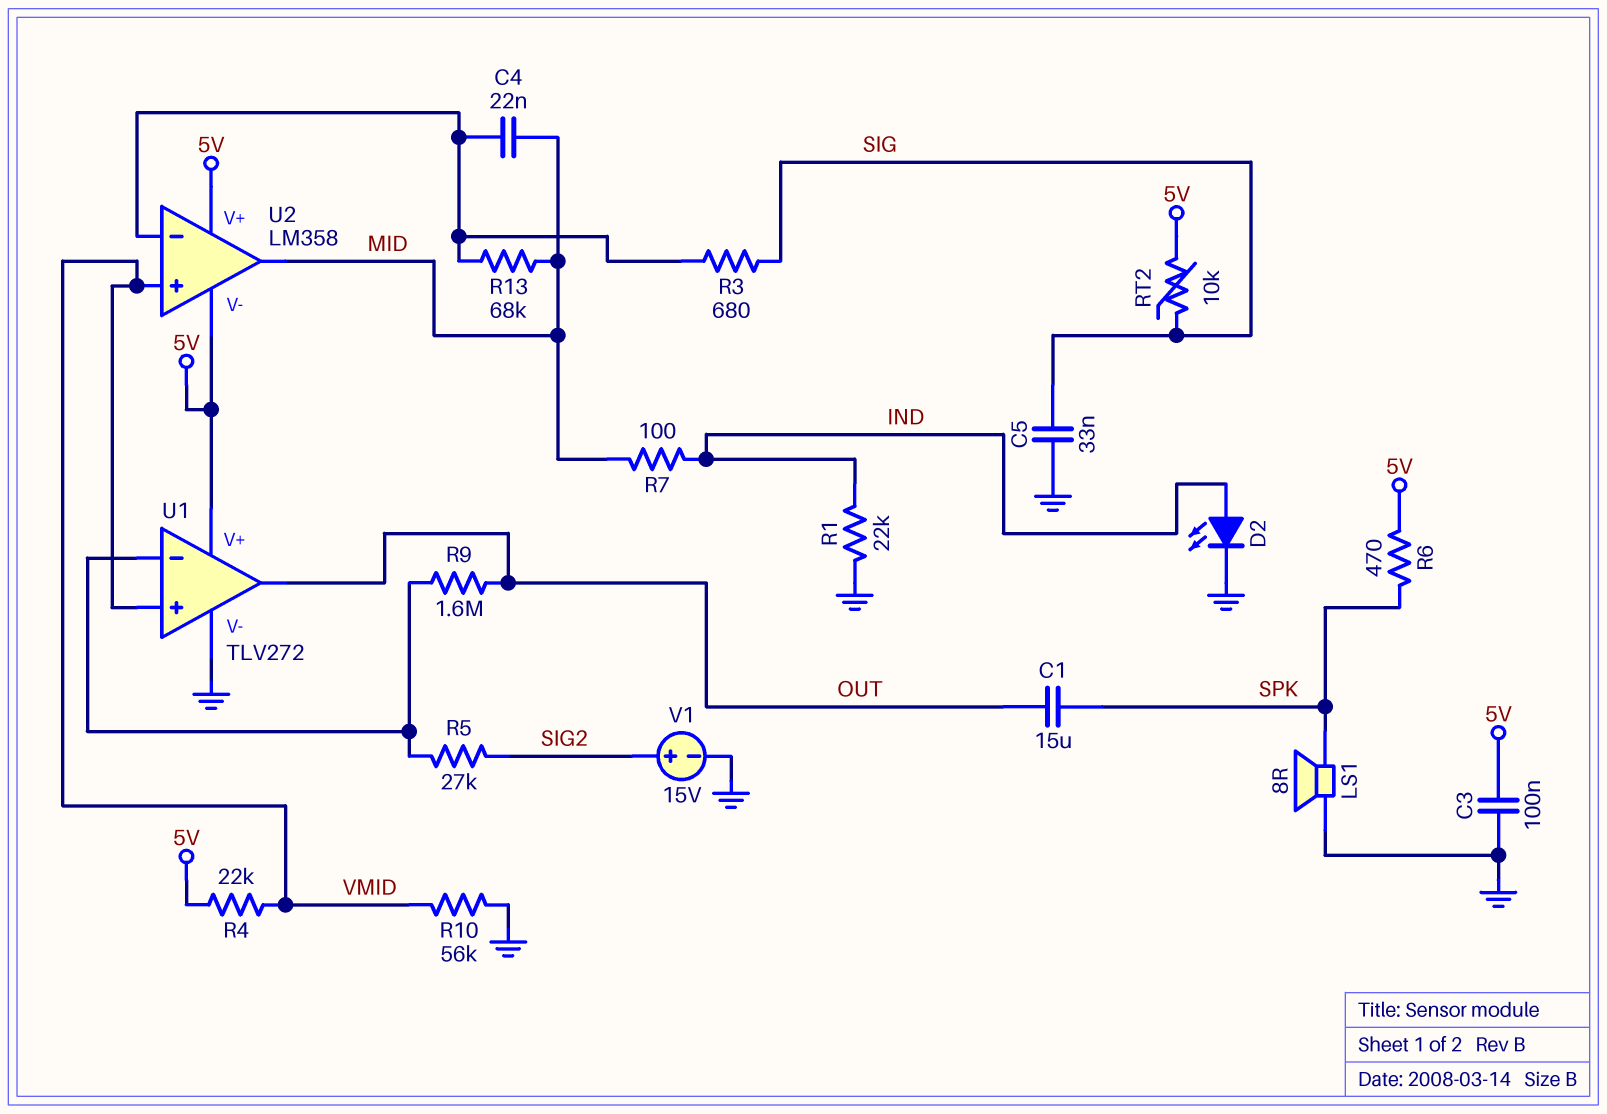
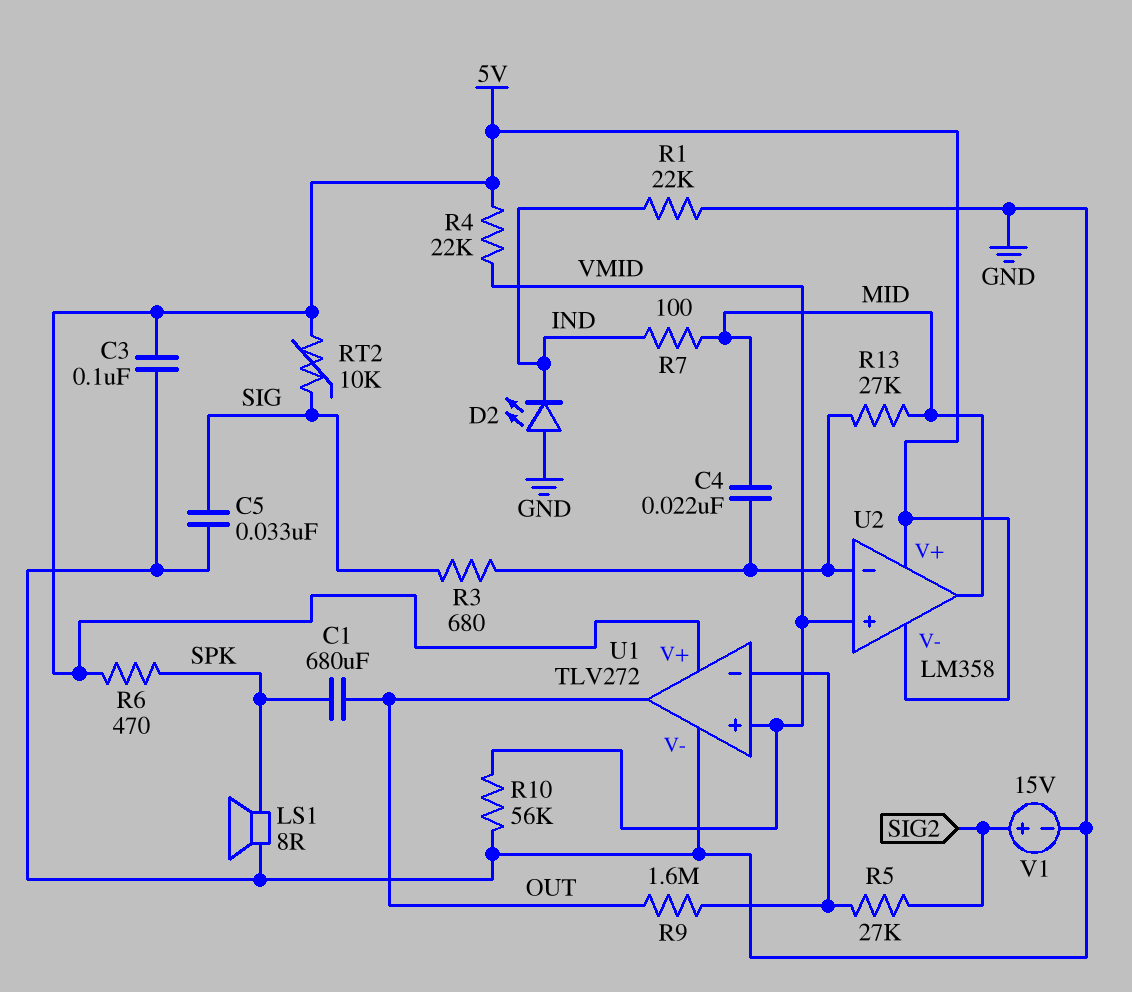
C1: 15uF (OUT, SPK) -> 680uF (OUT, SPK)
D2: LED (A IND, K GND) -> LED (A GND, K IND)
R13: 68k (MID, U2/in-) -> 27k (MID, U2/in-)

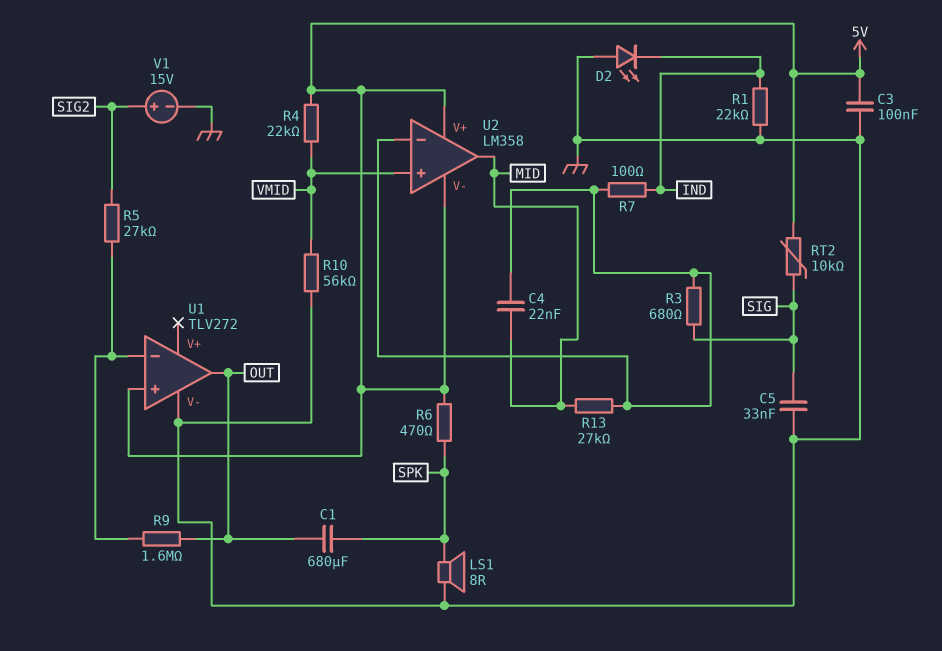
R7: 100 (IND, MID) -> 100 (IND, U2/in-)
U1 pin V+: 5V -> none
U1 pin in+: VMID -> 5V

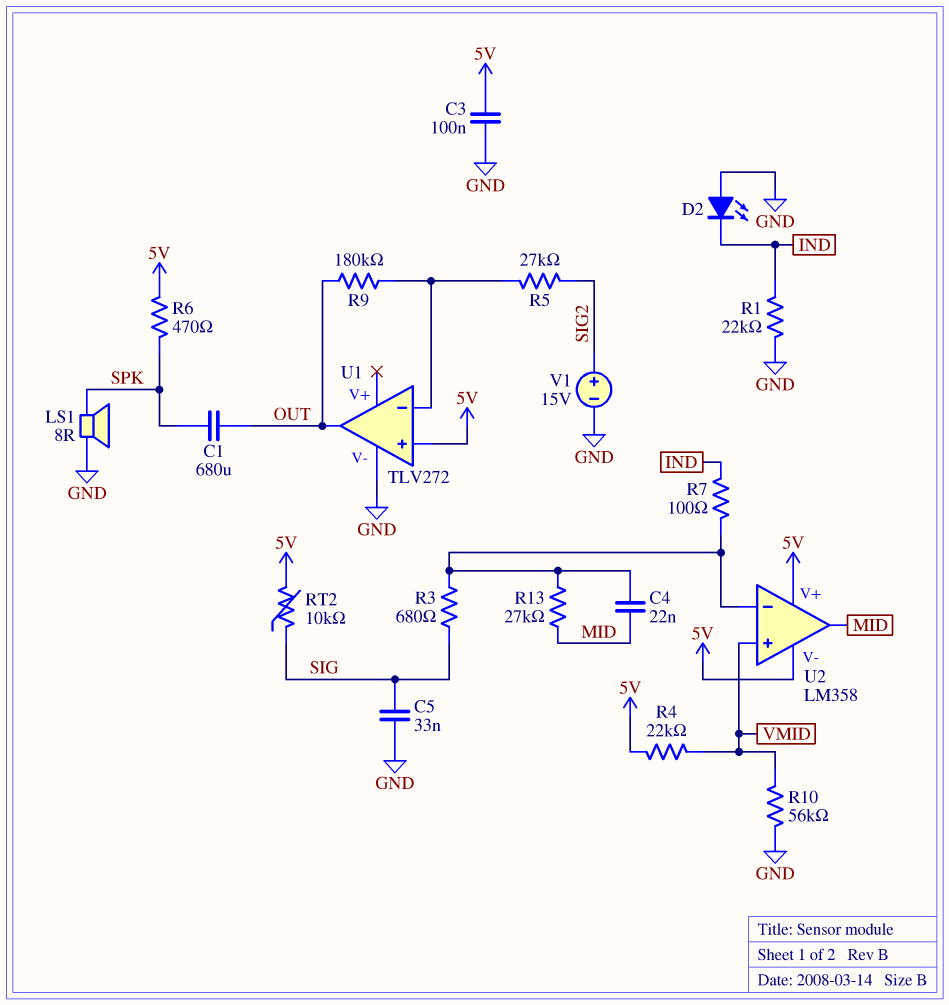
R9: 1.6M (OUT, U1/in-) -> 180k (OUT, U1/in-)

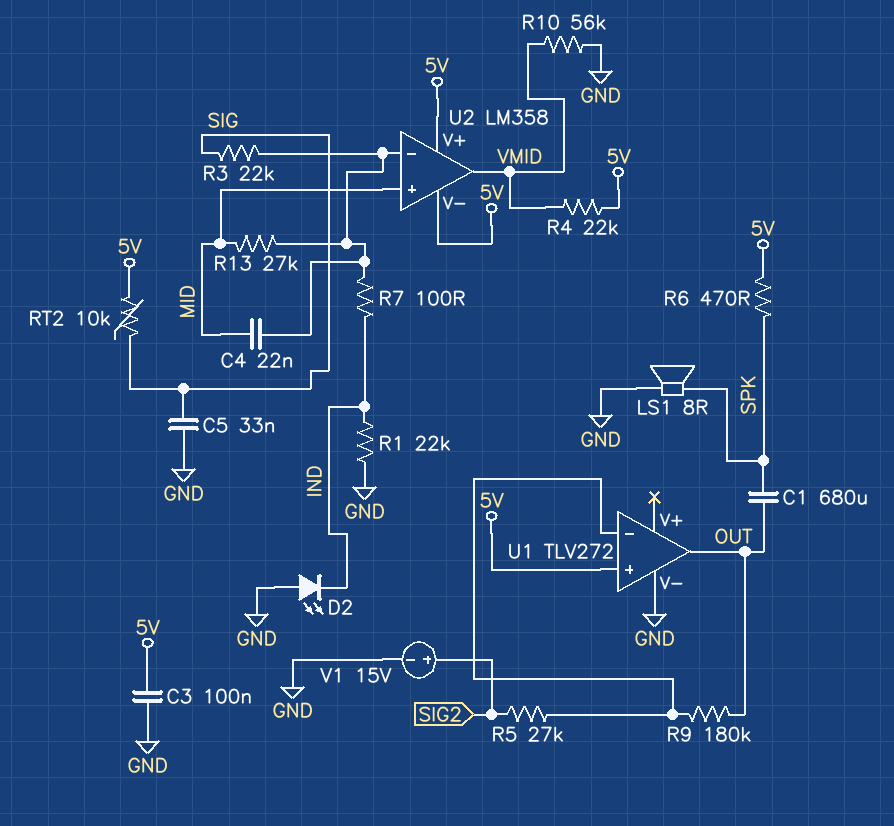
R3: 680 (SIG, U2/in-) -> 22k (SIG, U2/in-)
U2 pin in+: VMID -> MID
U2 pin out: MID -> VMID

